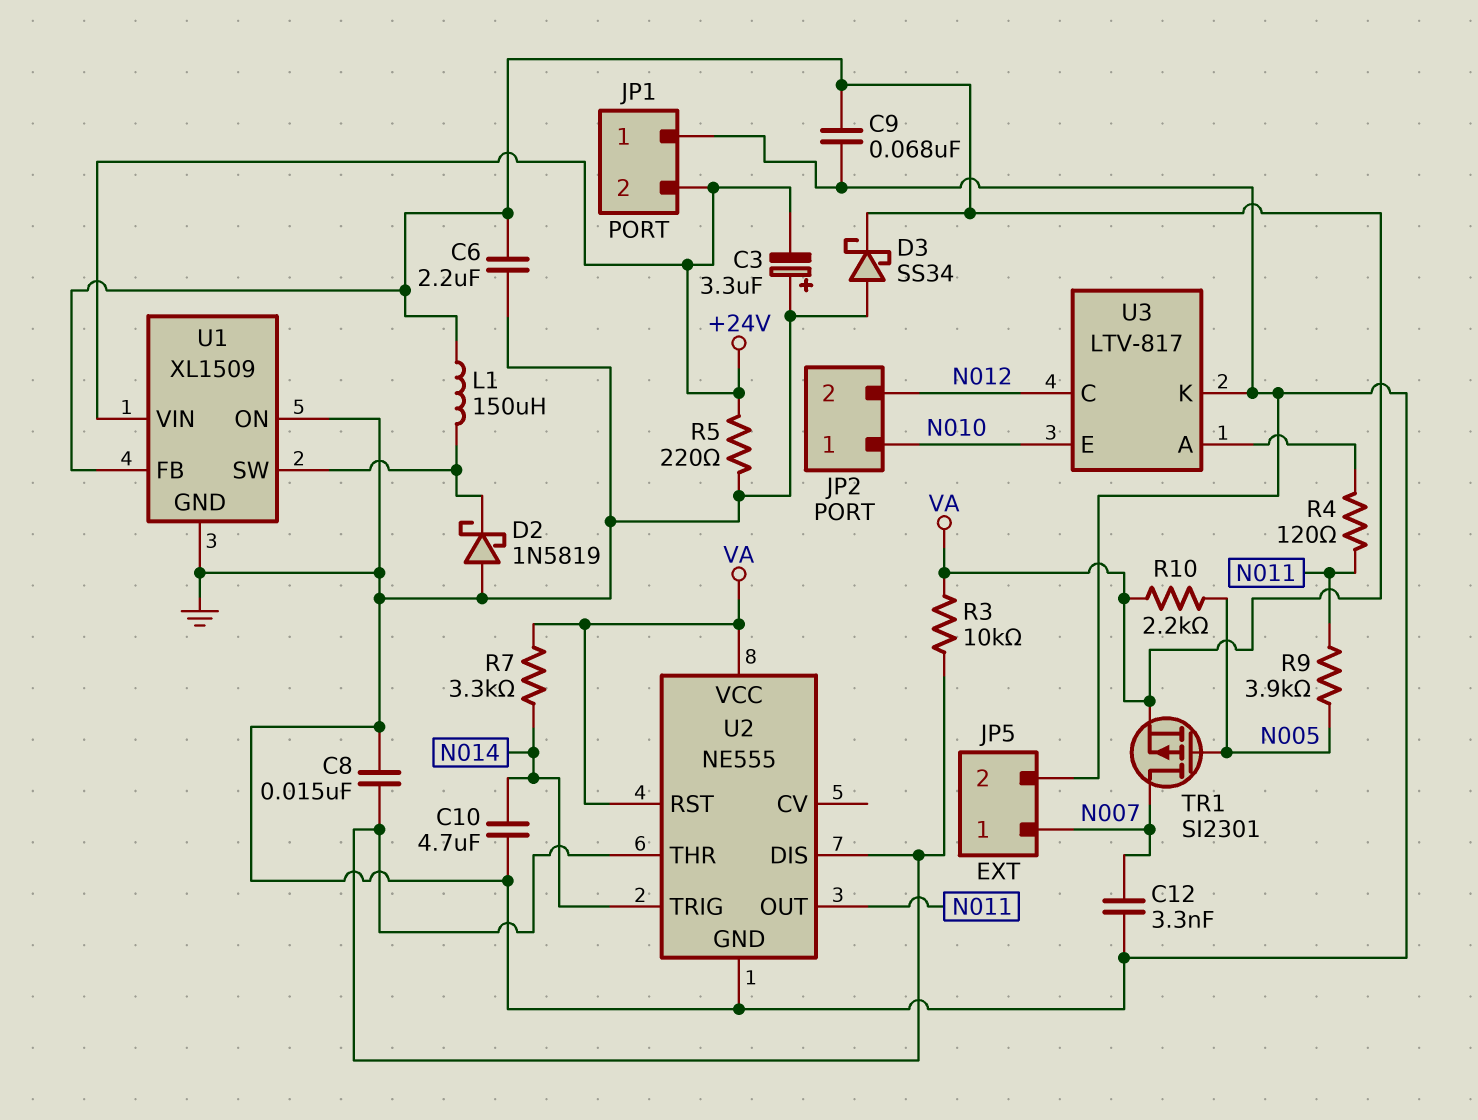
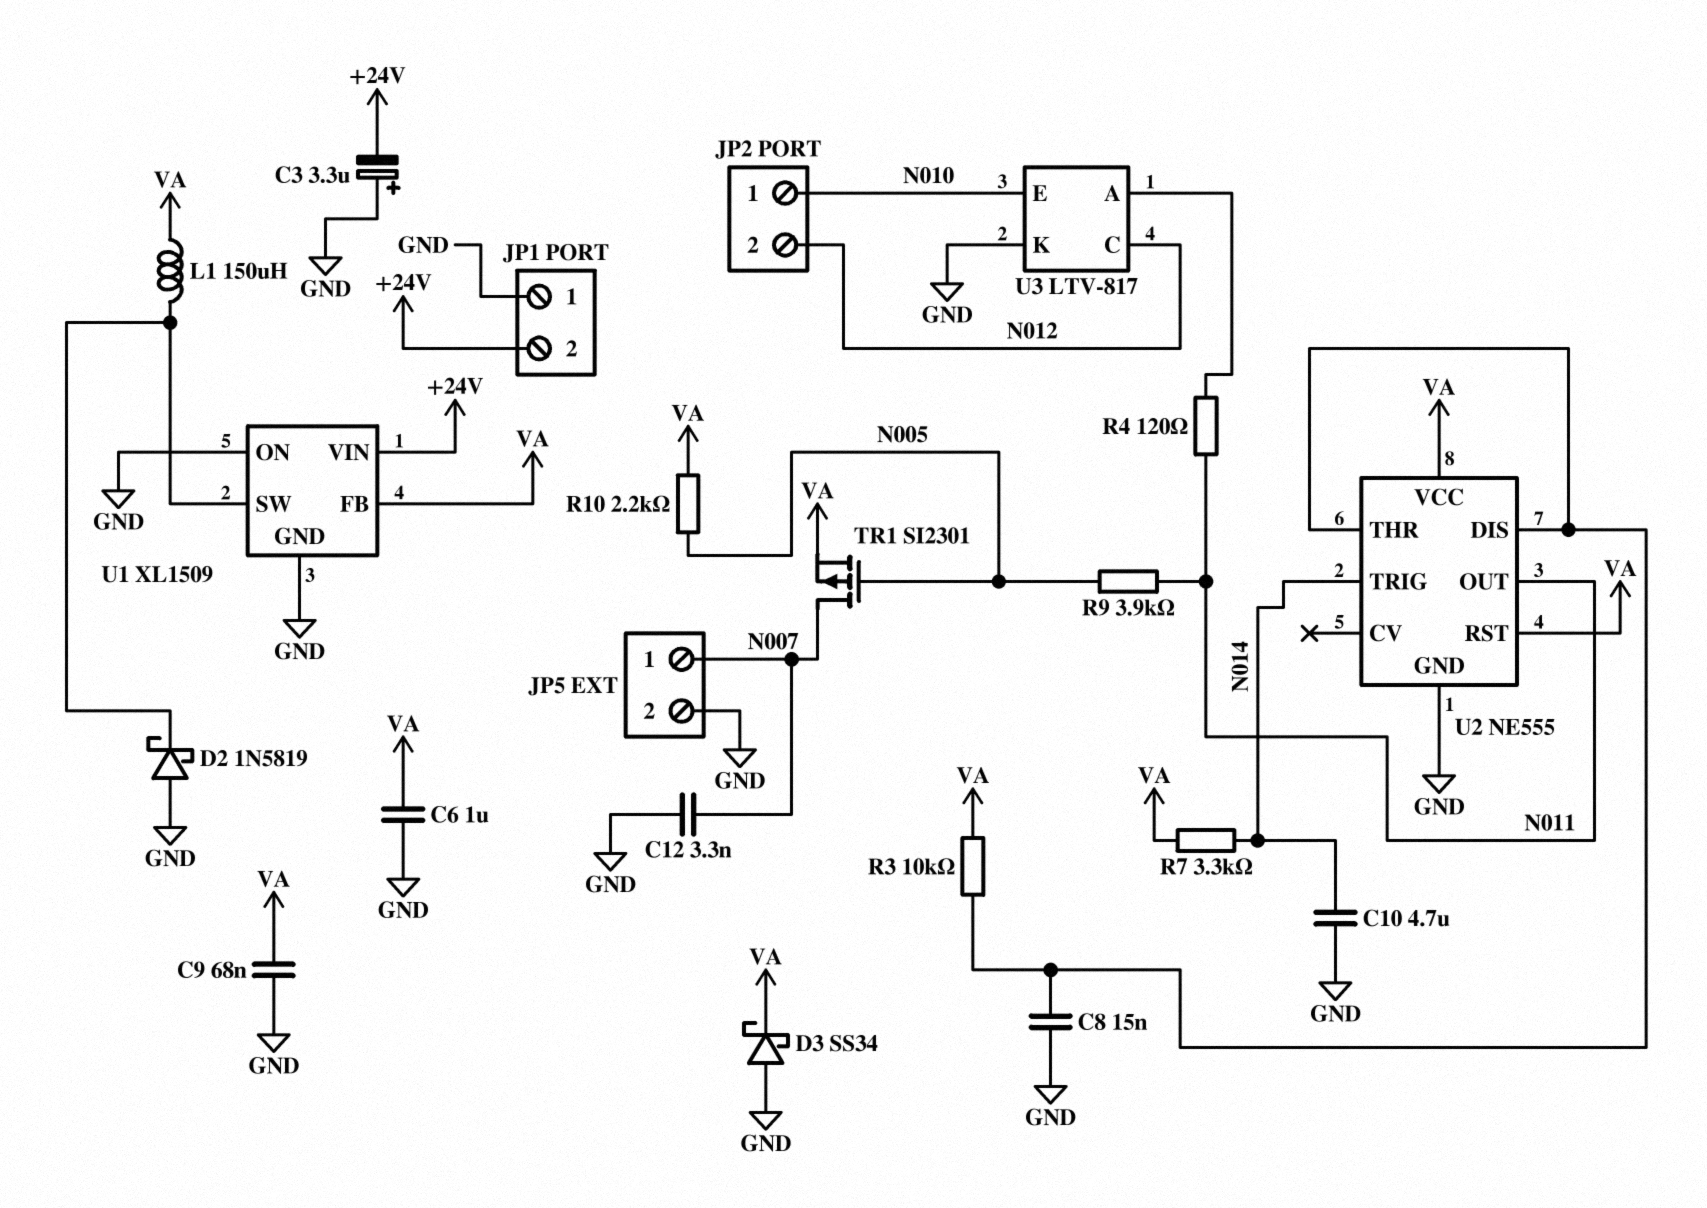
C6: 2.2uF (GND, VA) -> 1uF (GND, VA)
R5: 220 (+24V, GND) -> none

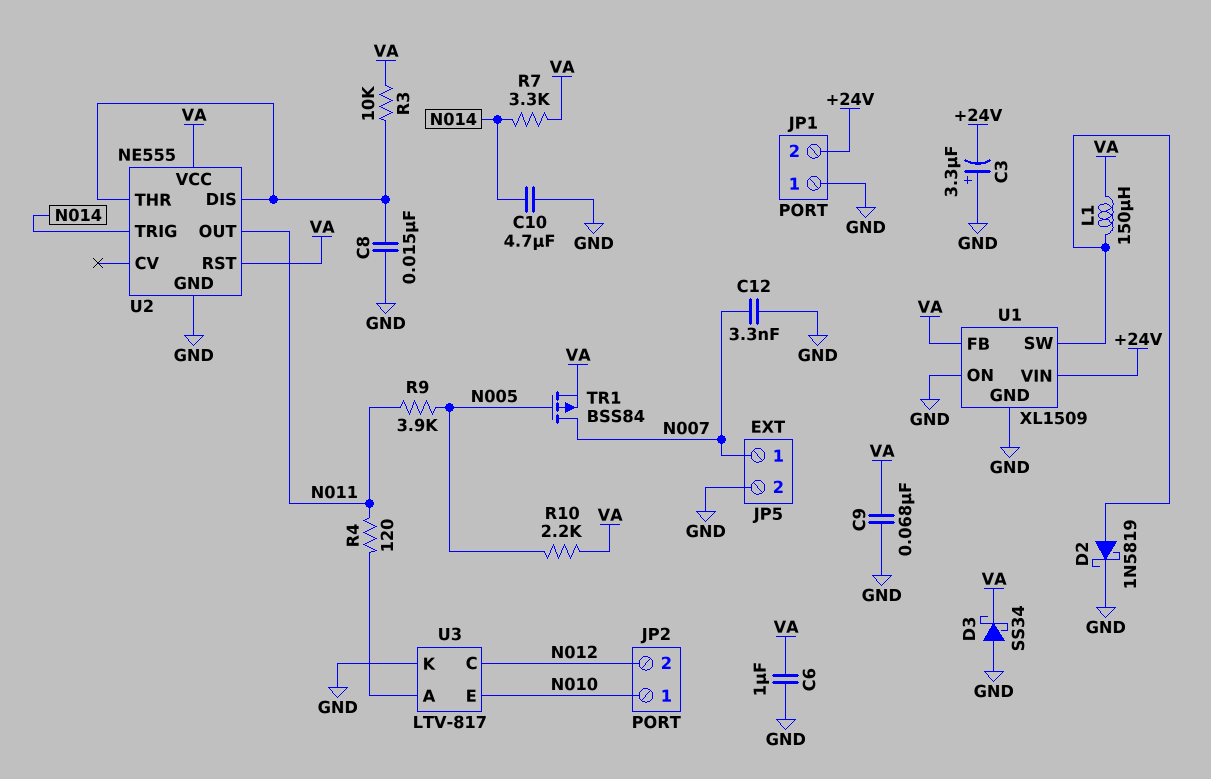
D2: schottky 1N5819 (A GND, K U1/SW) -> schottky 1N5819 (A U1/SW, K GND)
TR1: PMOS SI2301 (G N005, D N007, S VA) -> PMOS BSS84 (G N005, D N007, S VA)

